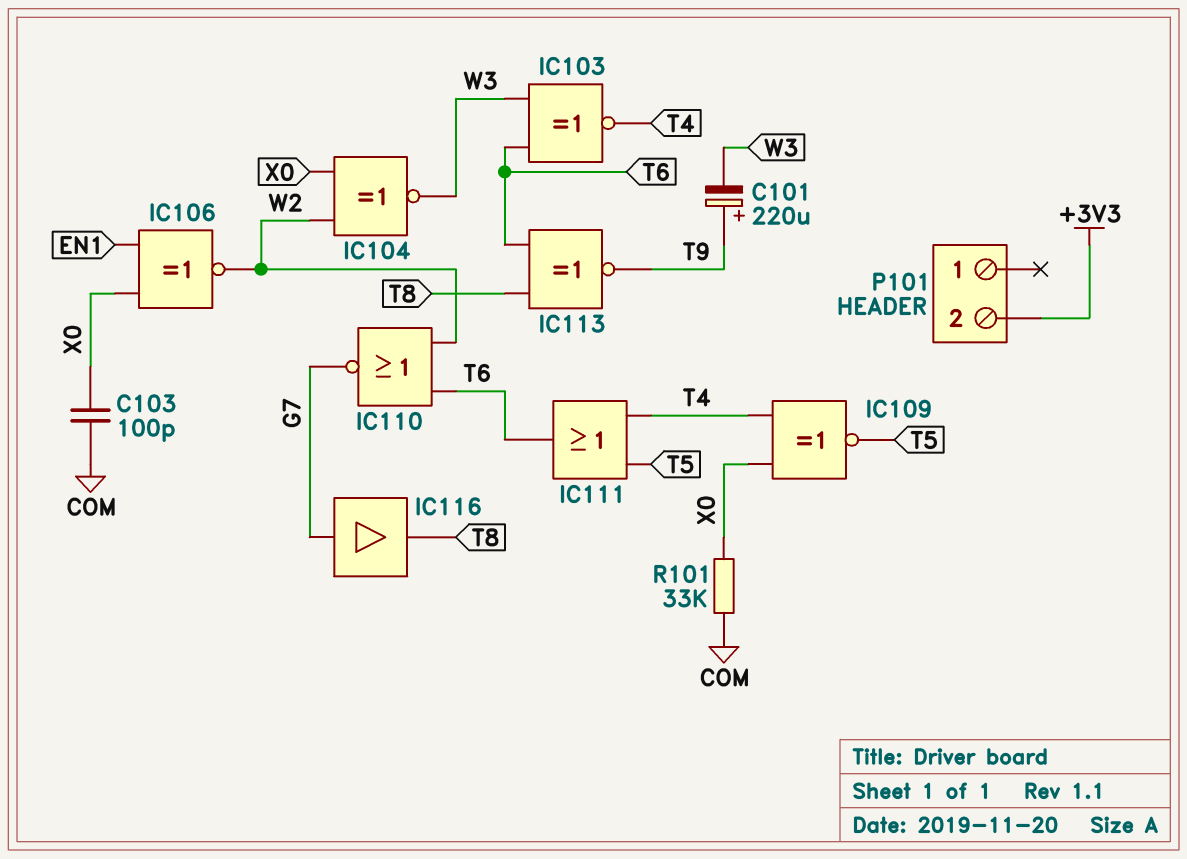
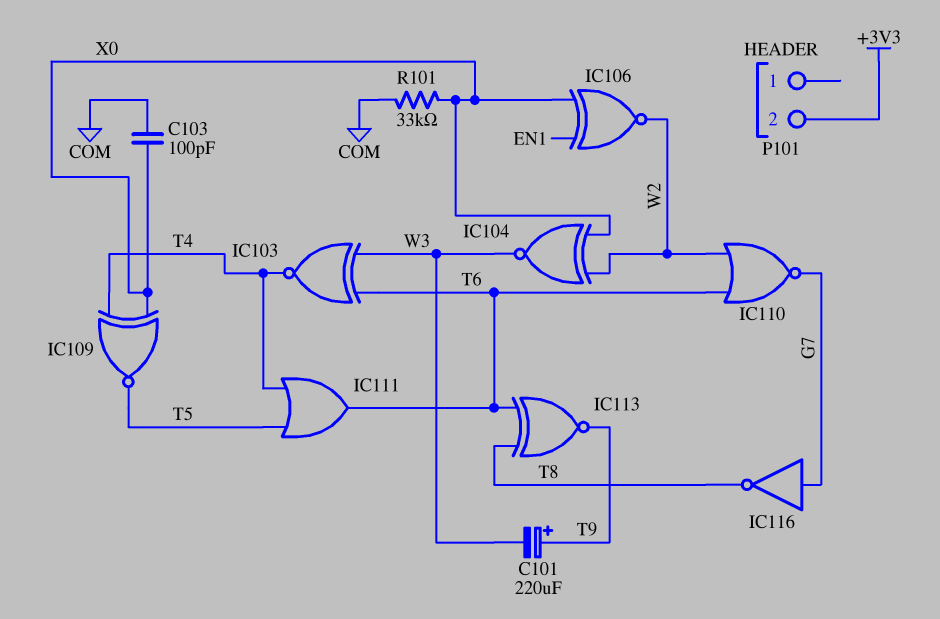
IC116: buffer (in G7, out T8) -> NOT (in G7, out T8)

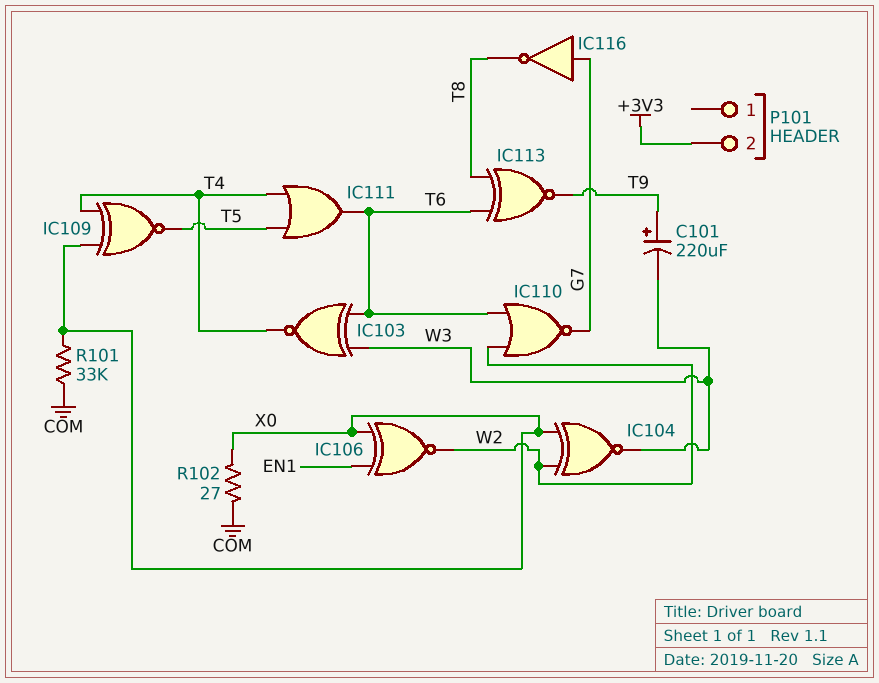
C103: 100pF (COM, X0) -> none
R102: none -> 27 (COM, X0)

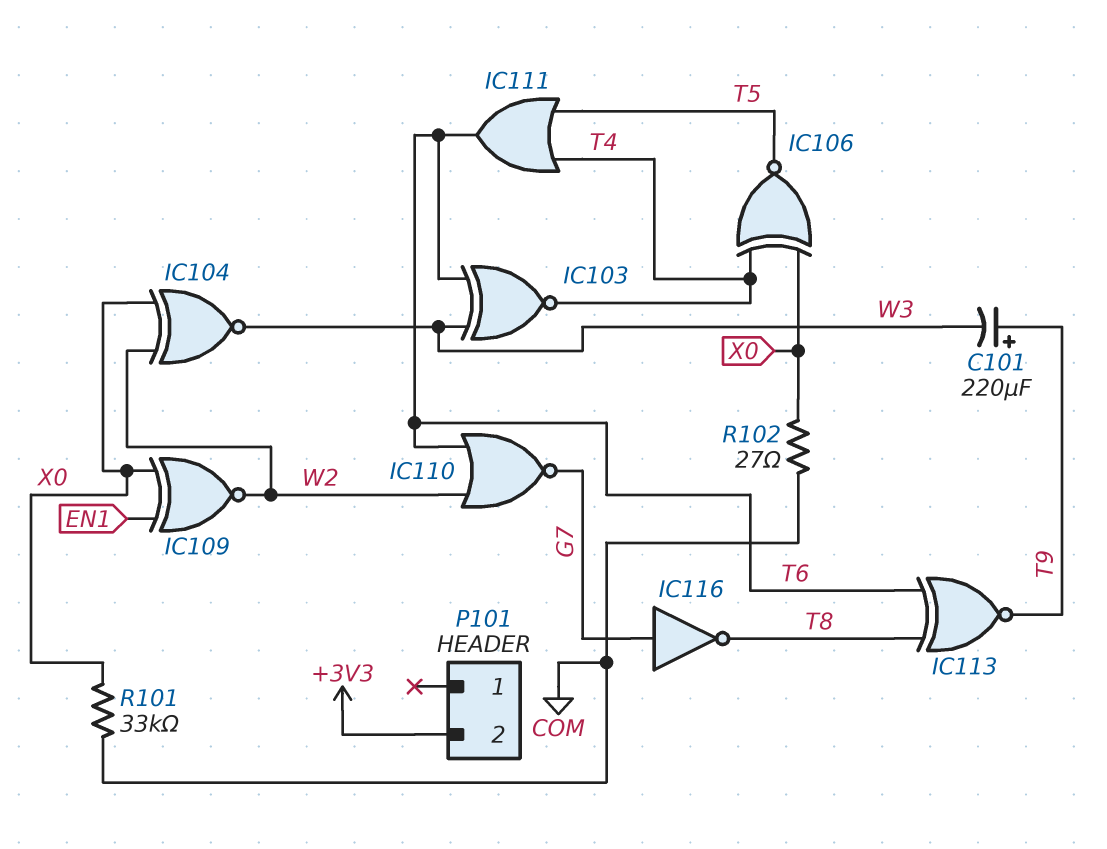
IC106: XNOR (in EN1, in X0, out W2) -> XNOR (in T4, in X0, out T5)
IC109: XNOR (in T4, in X0, out T5) -> XNOR (in EN1, in X0, out W2)

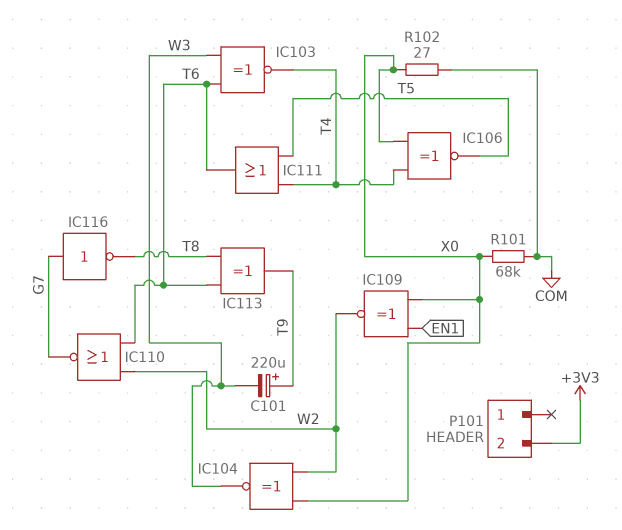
IC113: XNOR (in T6, in T8, out T9) -> XOR (in T6, in T8, out T9)
R101: 33k (COM, X0) -> 68k (COM, X0)

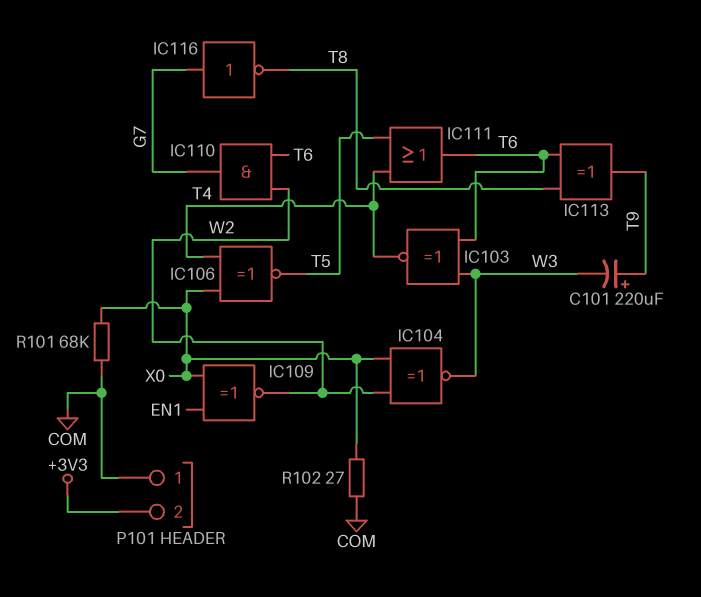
IC110: NOR (in T6, in W2, out G7) -> AND (in T6, in W2, out G7)
P101 pin 1: none -> COM

